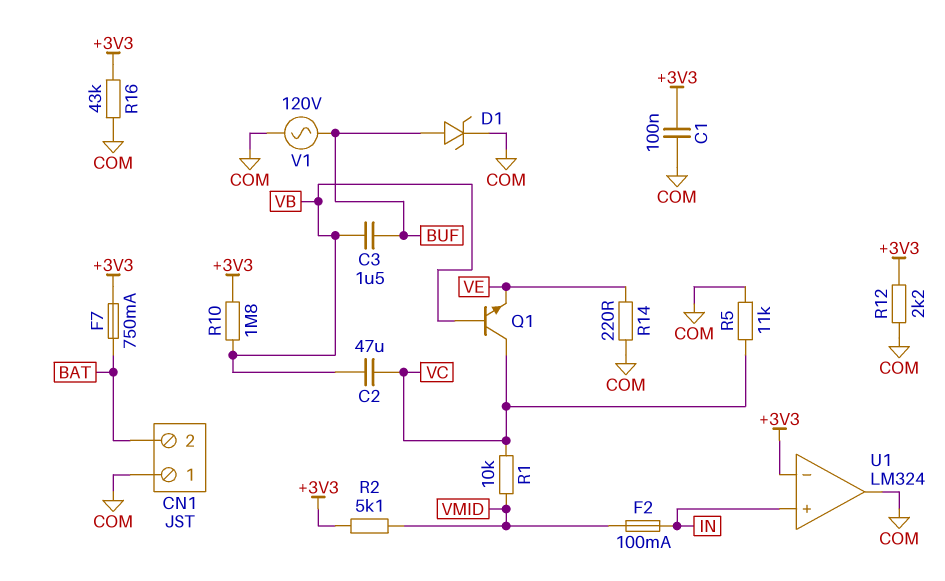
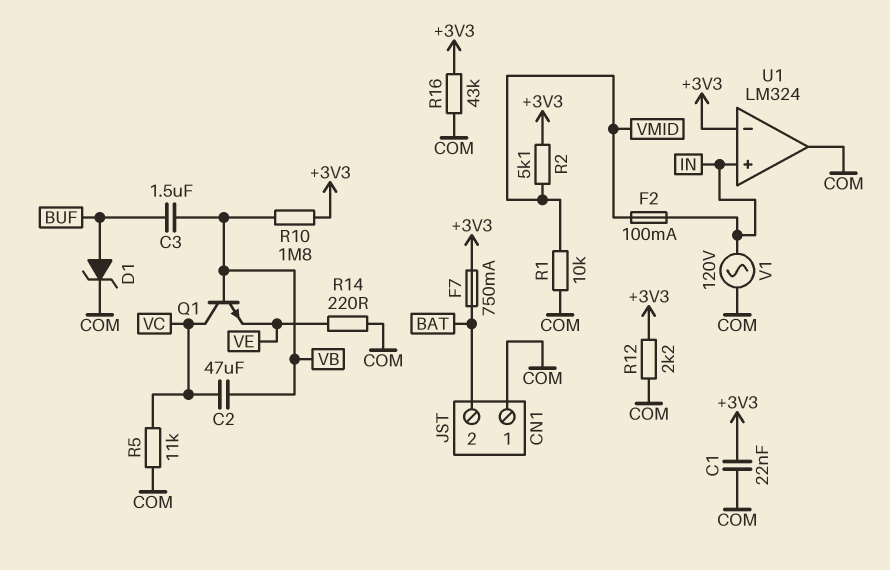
C1: 100nF (+3V3, COM) -> 22nF (+3V3, COM)
R1: 10k (VC, VMID) -> 10k (COM, VMID)
V1: AC 120V (BUF, COM) -> AC 120V (COM, IN)

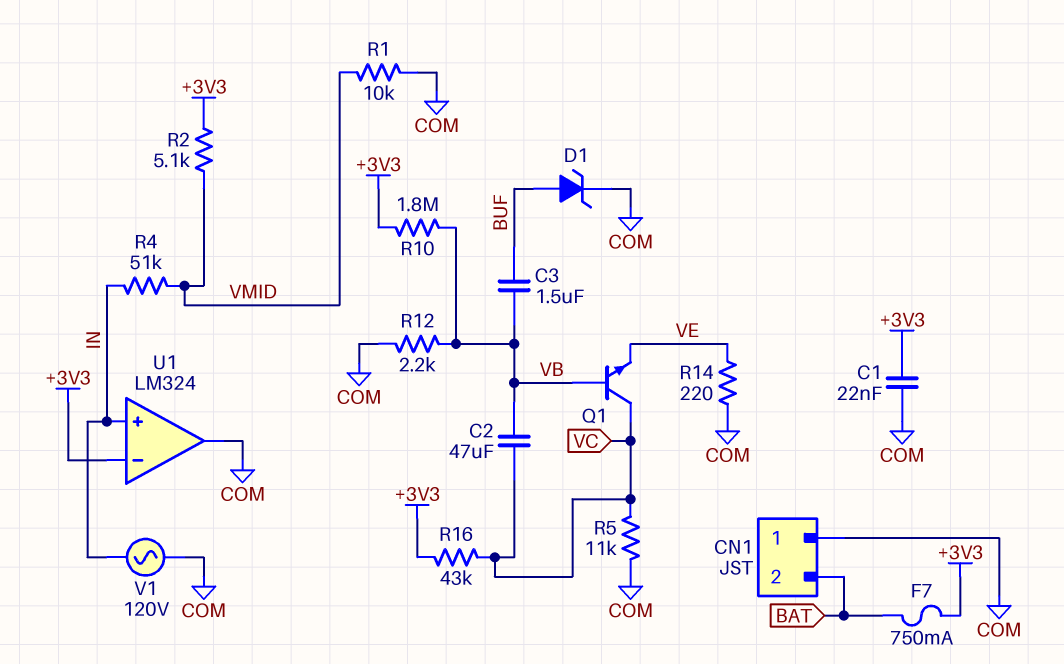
F2: 100mA (IN, VMID) -> none
R4: none -> 51k (IN, VMID)
R12: 2.2k (+3V3, COM) -> 2.2k (COM, VB)
R16: 43k (+3V3, COM) -> 43k (+3V3, VC)

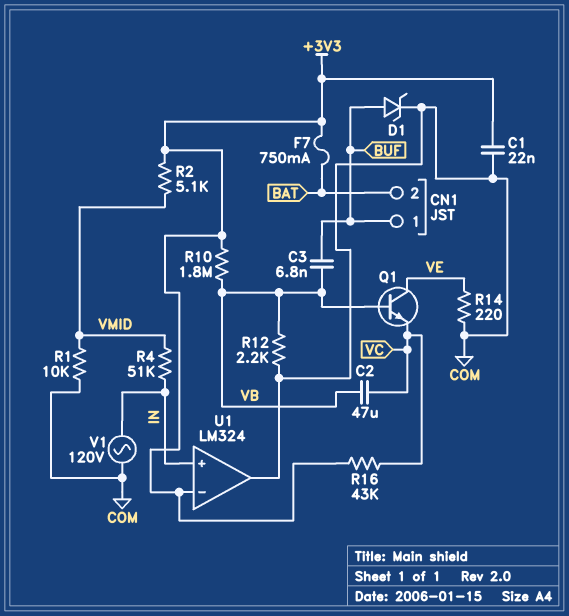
C3: 1.5uF (BUF, VB) -> 6.8nF (BUF, VB)
CN1 pin 1: COM -> BUF
Q1: NPN (B VB, C VC, E VE) -> NPN (B VB, C VE, E VC)
R5: 11k (COM, VC) -> none

